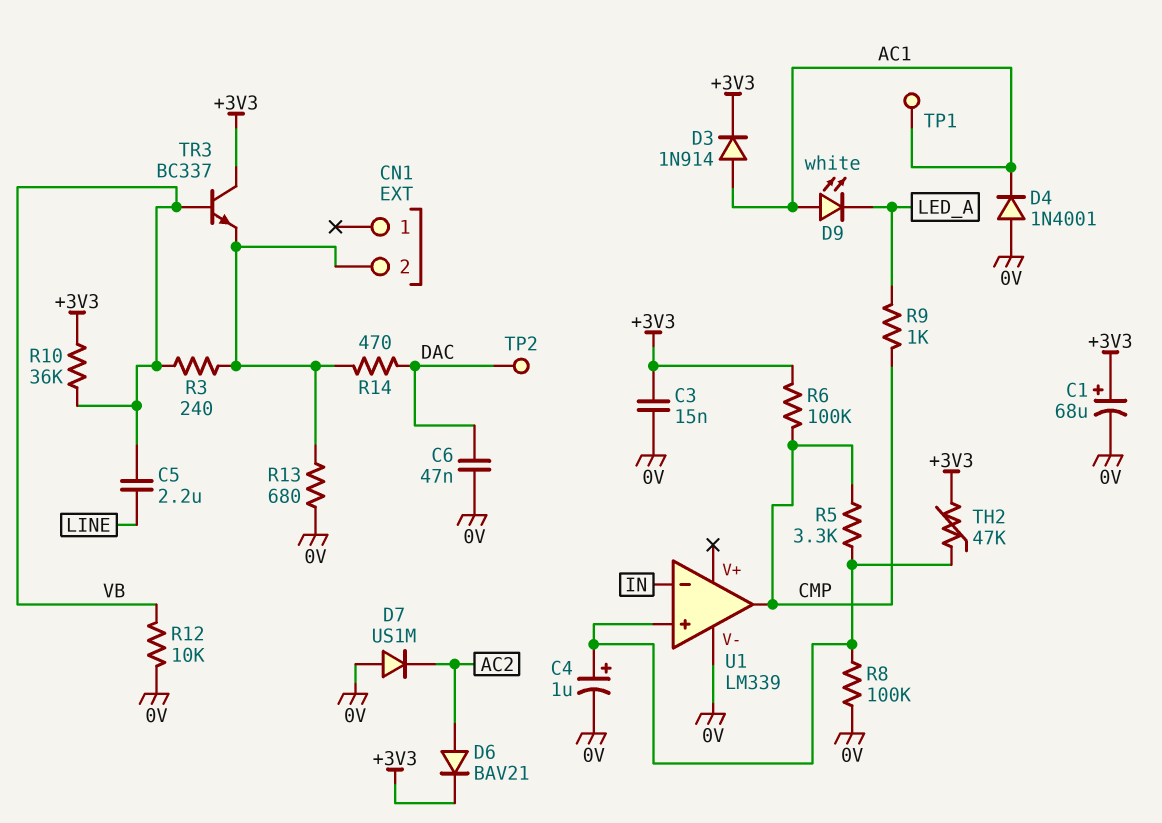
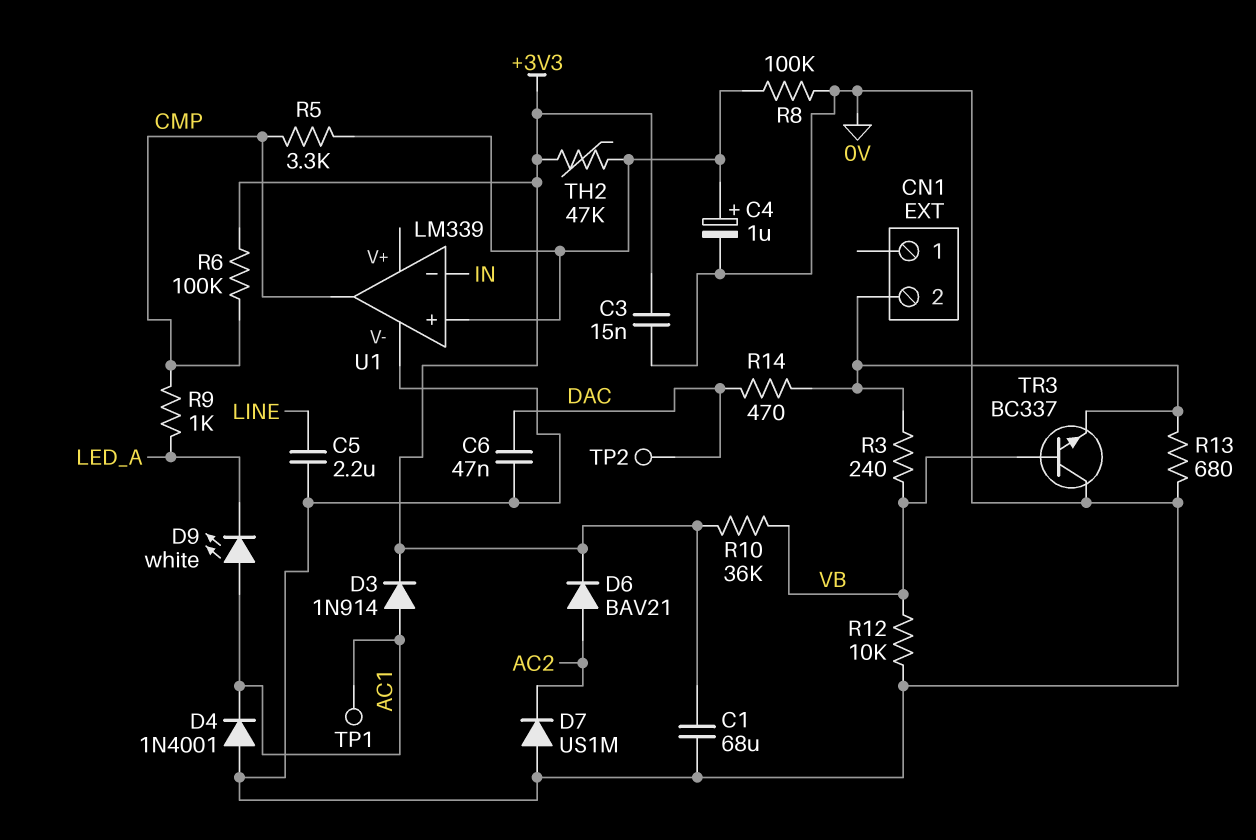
C1: 68uF (plus +3V3, minus 0V) -> 68uF (+3V3, 0V)
C5: 2.2uF (LINE, VB) -> 2.2uF (0V, LINE)
TR3: NPN BC337 (B VB, C +3V3, E CN1/2) -> NPN BC337 (B VB, C 0V, E CN1/2)

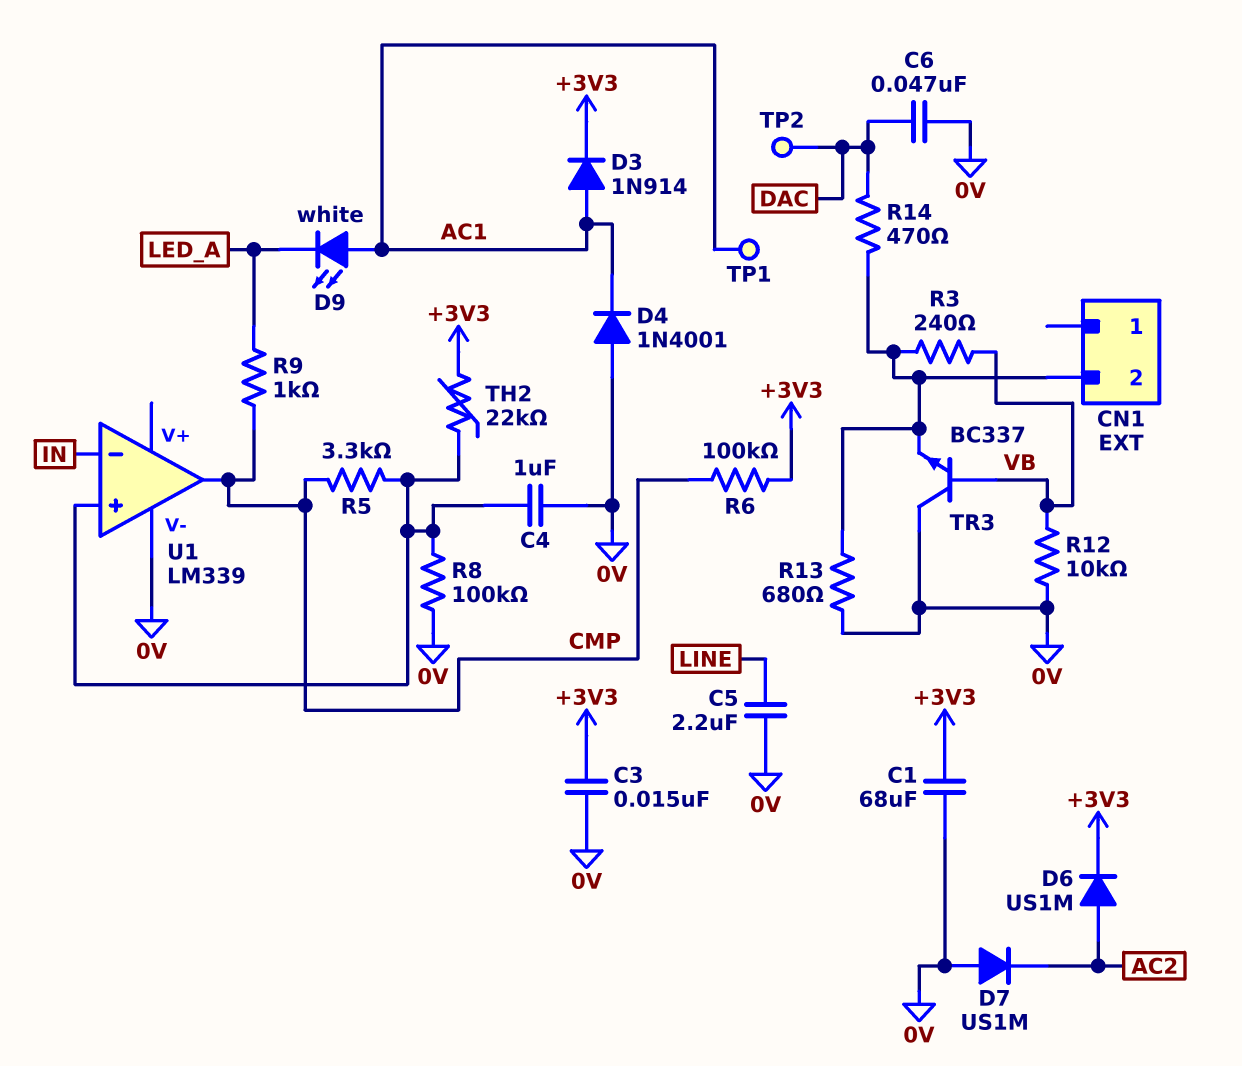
C4: 1uF (plus U1/in+, minus 0V) -> 1uF (0V, U1/in+)
D6: diode BAV21 (A AC2, K +3V3) -> diode US1M (A AC2, K +3V3)
R10: 36k (+3V3, VB) -> none
TH2: 47k (+3V3, U1/in+) -> 22k (+3V3, U1/in+)

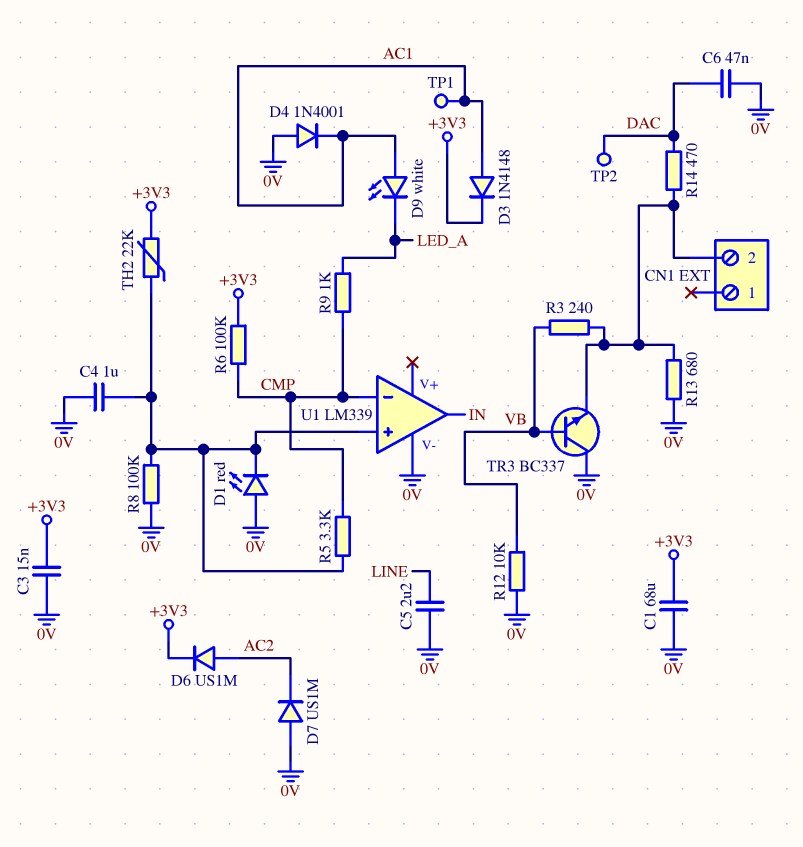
D1: none -> LED red (A 0V, K U1/in+)
D3: diode 1N914 (A AC1, K +3V3) -> diode 1N4148 (A AC1, K +3V3)
U1 pin in-: IN -> CMP
U1 pin out: CMP -> IN

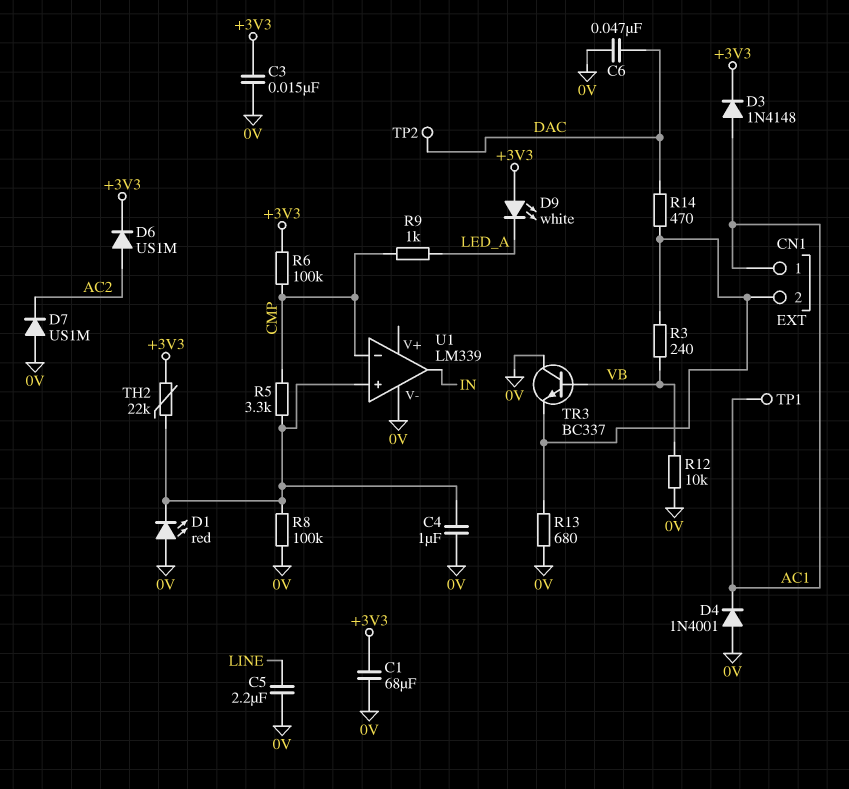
CN1 pin 1: none -> AC1
D9: LED white (A AC1, K LED_A) -> LED white (A +3V3, K LED_A)

